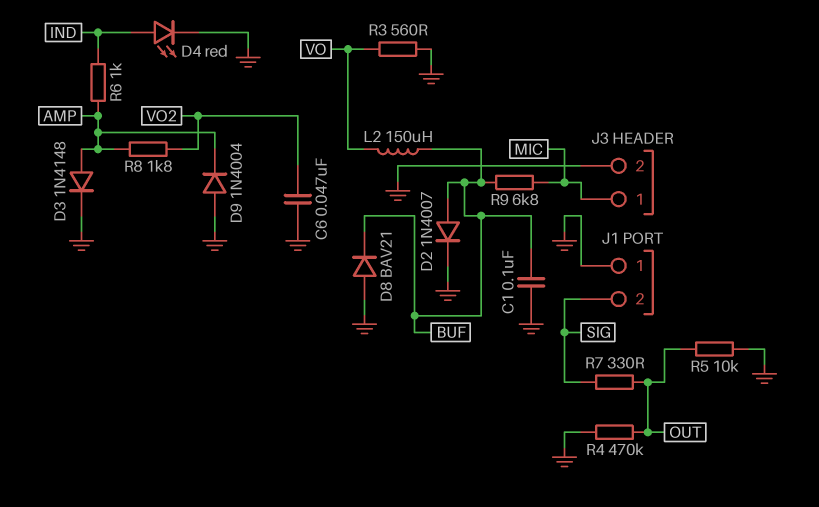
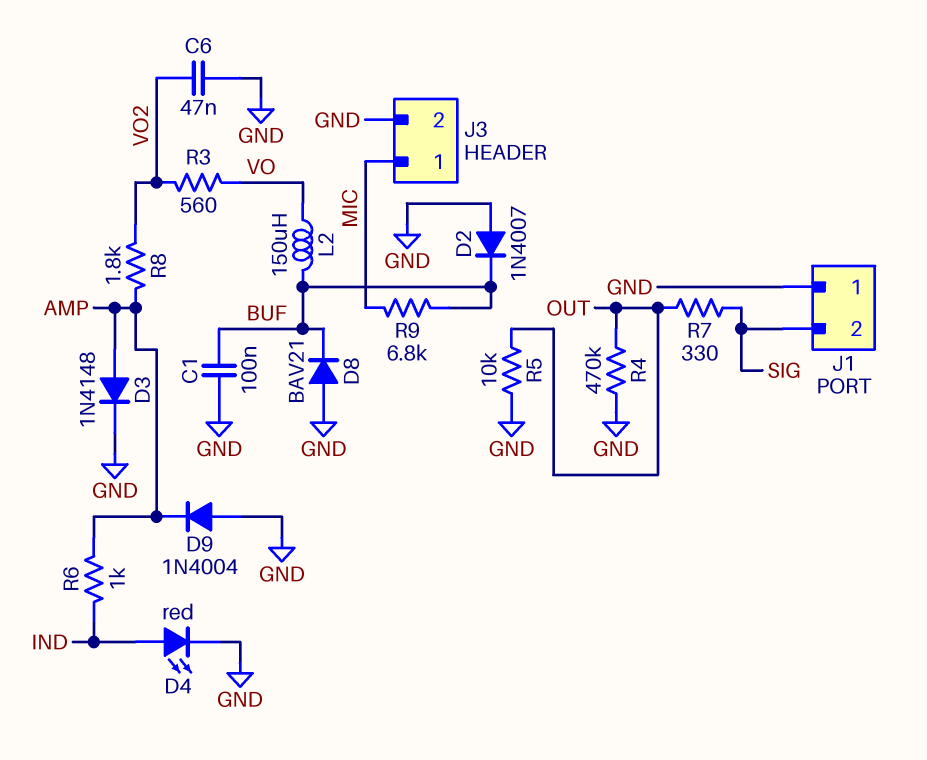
D2: diode 1N4007 (A BUF, K GND) -> diode 1N4007 (A GND, K BUF)
R3: 560 (GND, VO) -> 560 (VO, VO2)

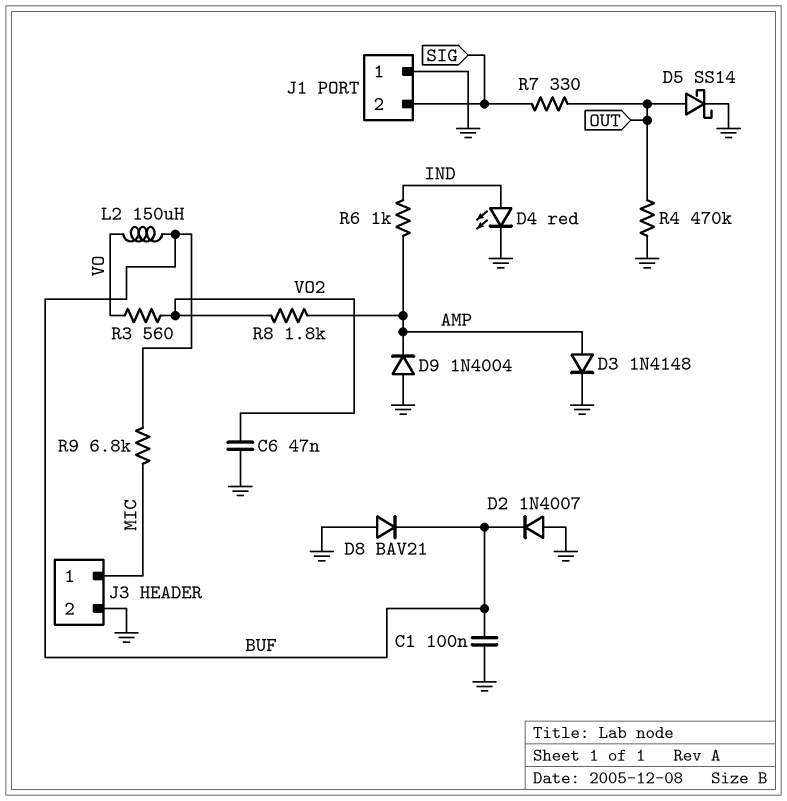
D5: none -> schottky SS14 (A OUT, K GND)
R5: 10k (GND, OUT) -> none

